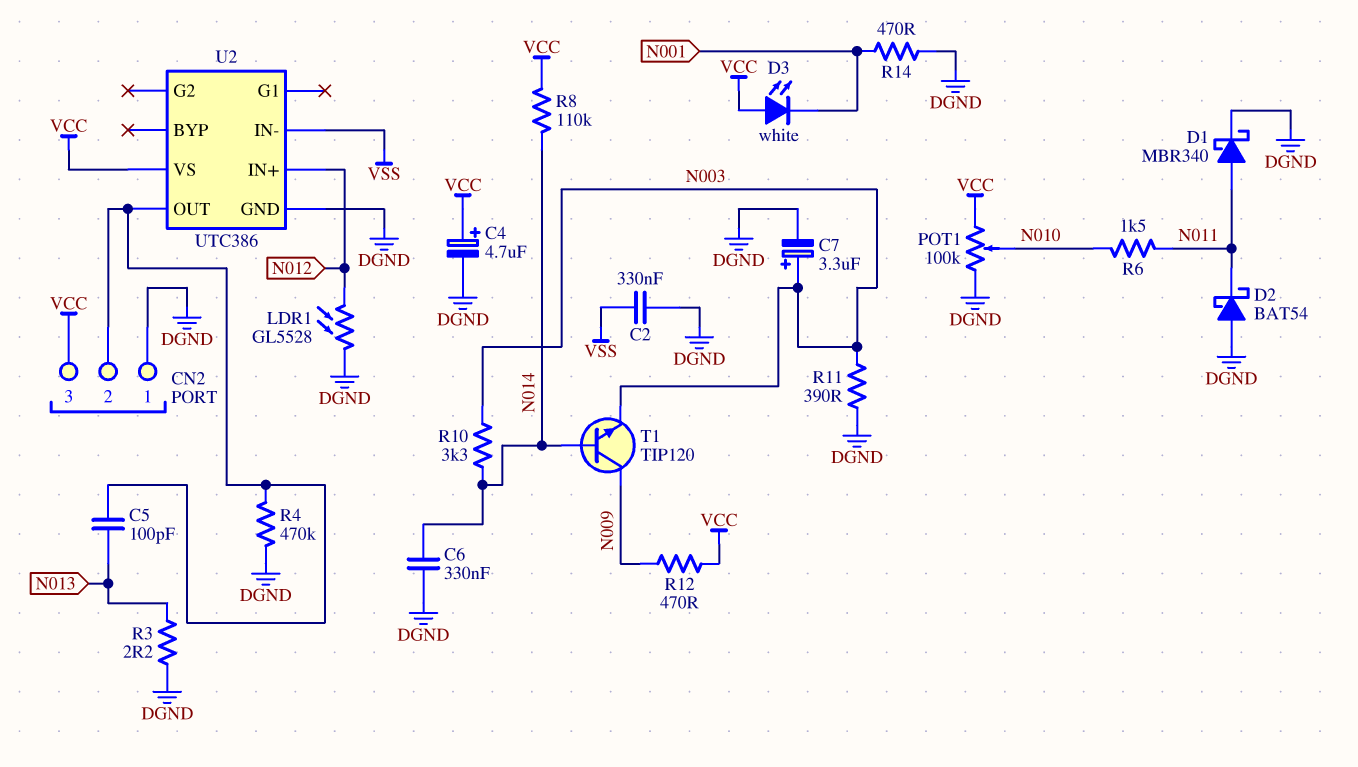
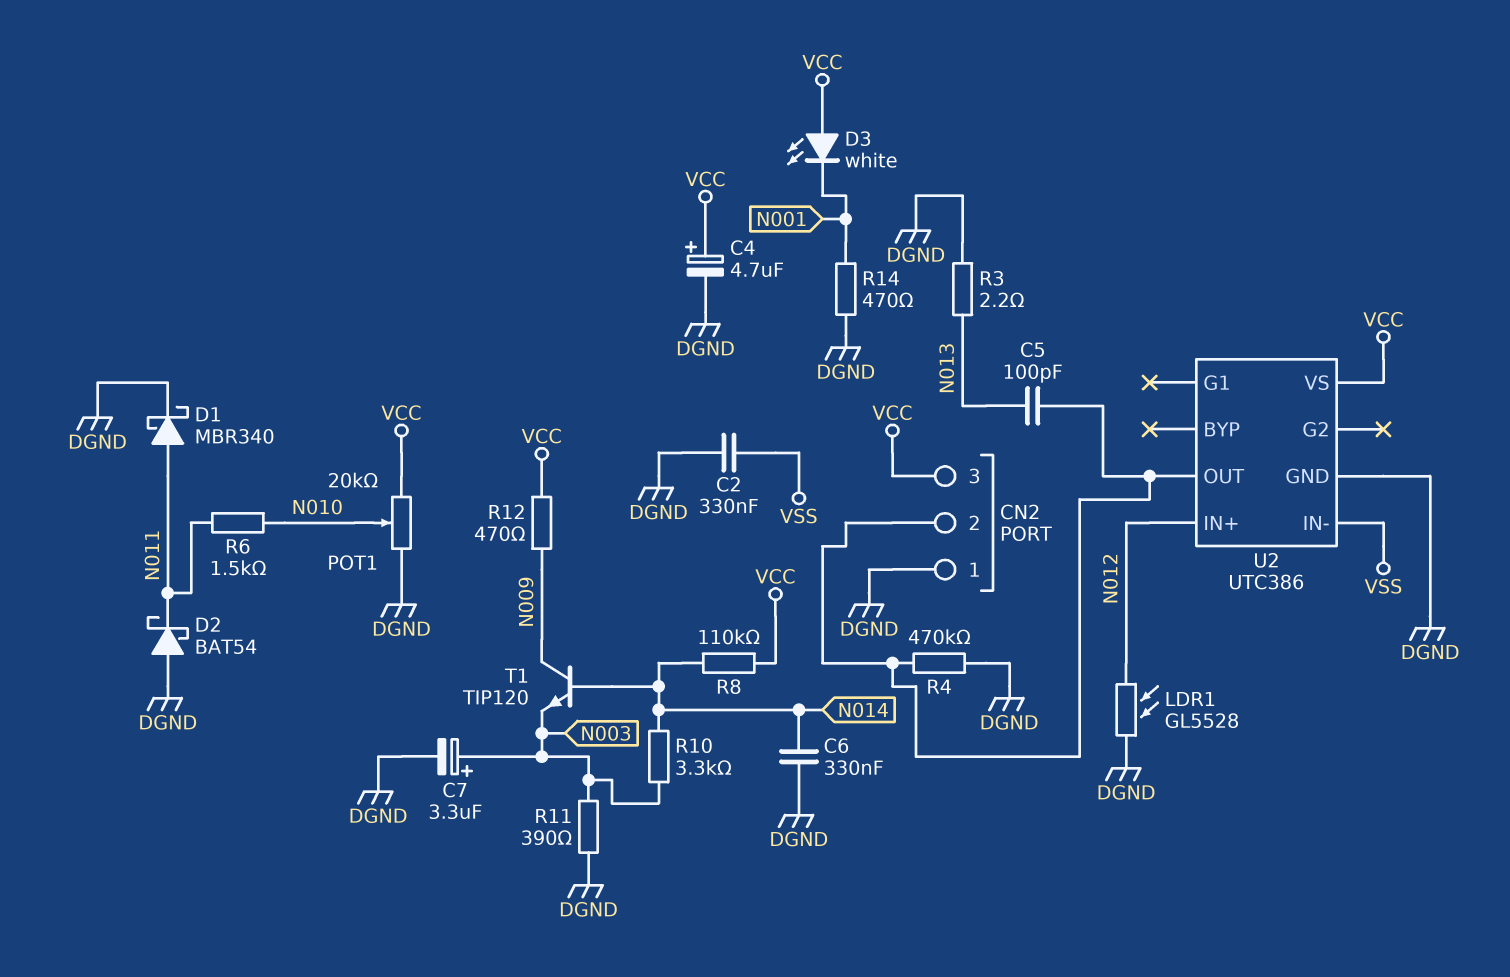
POT1: 100k (DGND, VCC, wiper N010) -> 20k (DGND, VCC, wiper N010)

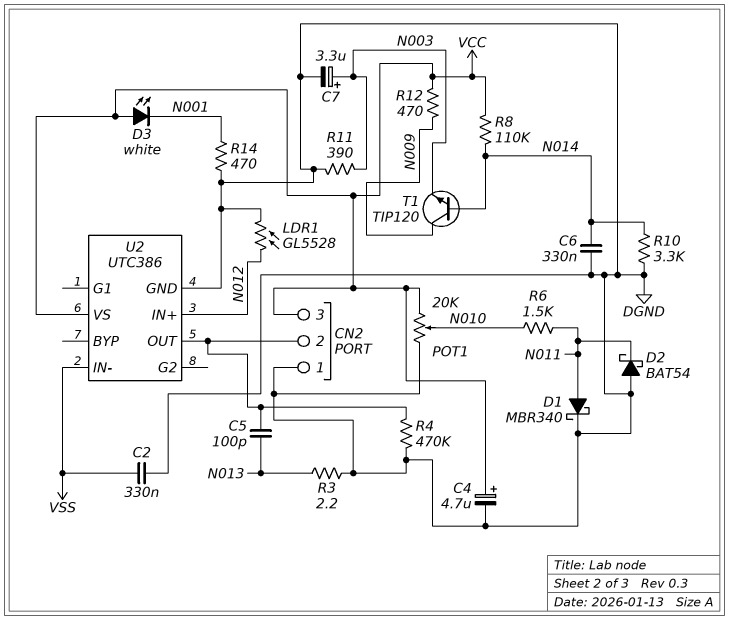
R10: 3.3k (N003, N014) -> 3.3k (DGND, N014)

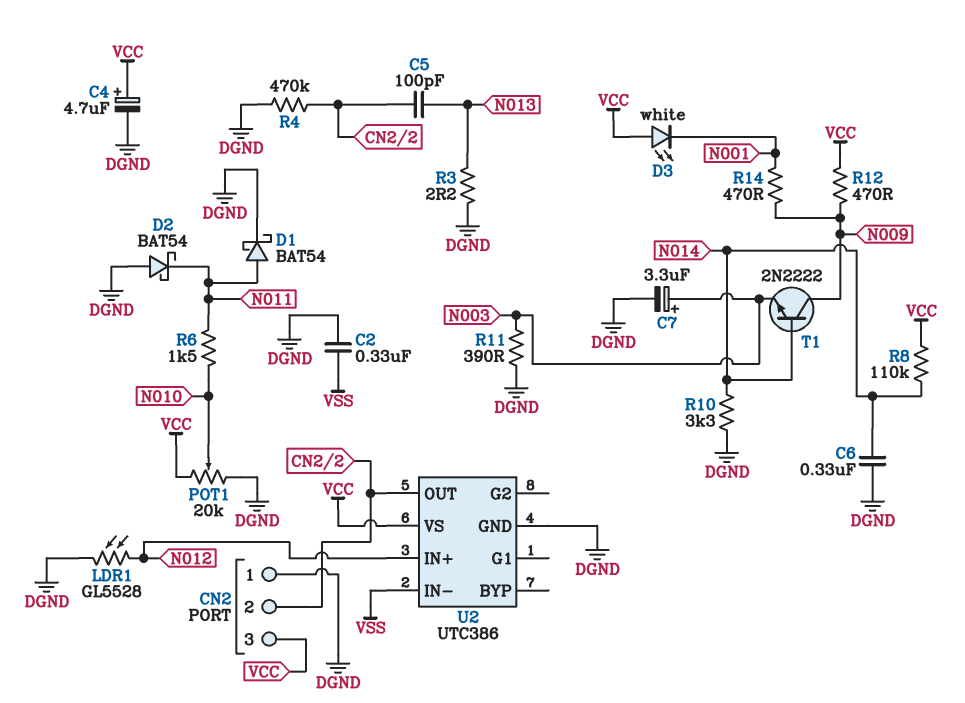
D1: schottky MBR340 (A N011, K DGND) -> schottky BAT54 (A N011, K DGND)
R14: 470 (DGND, N001) -> 470 (N001, N009)
T1: NPN TIP120 (B N014, C N009, E N003) -> NPN 2N2222 (B N014, C N009, E N003)

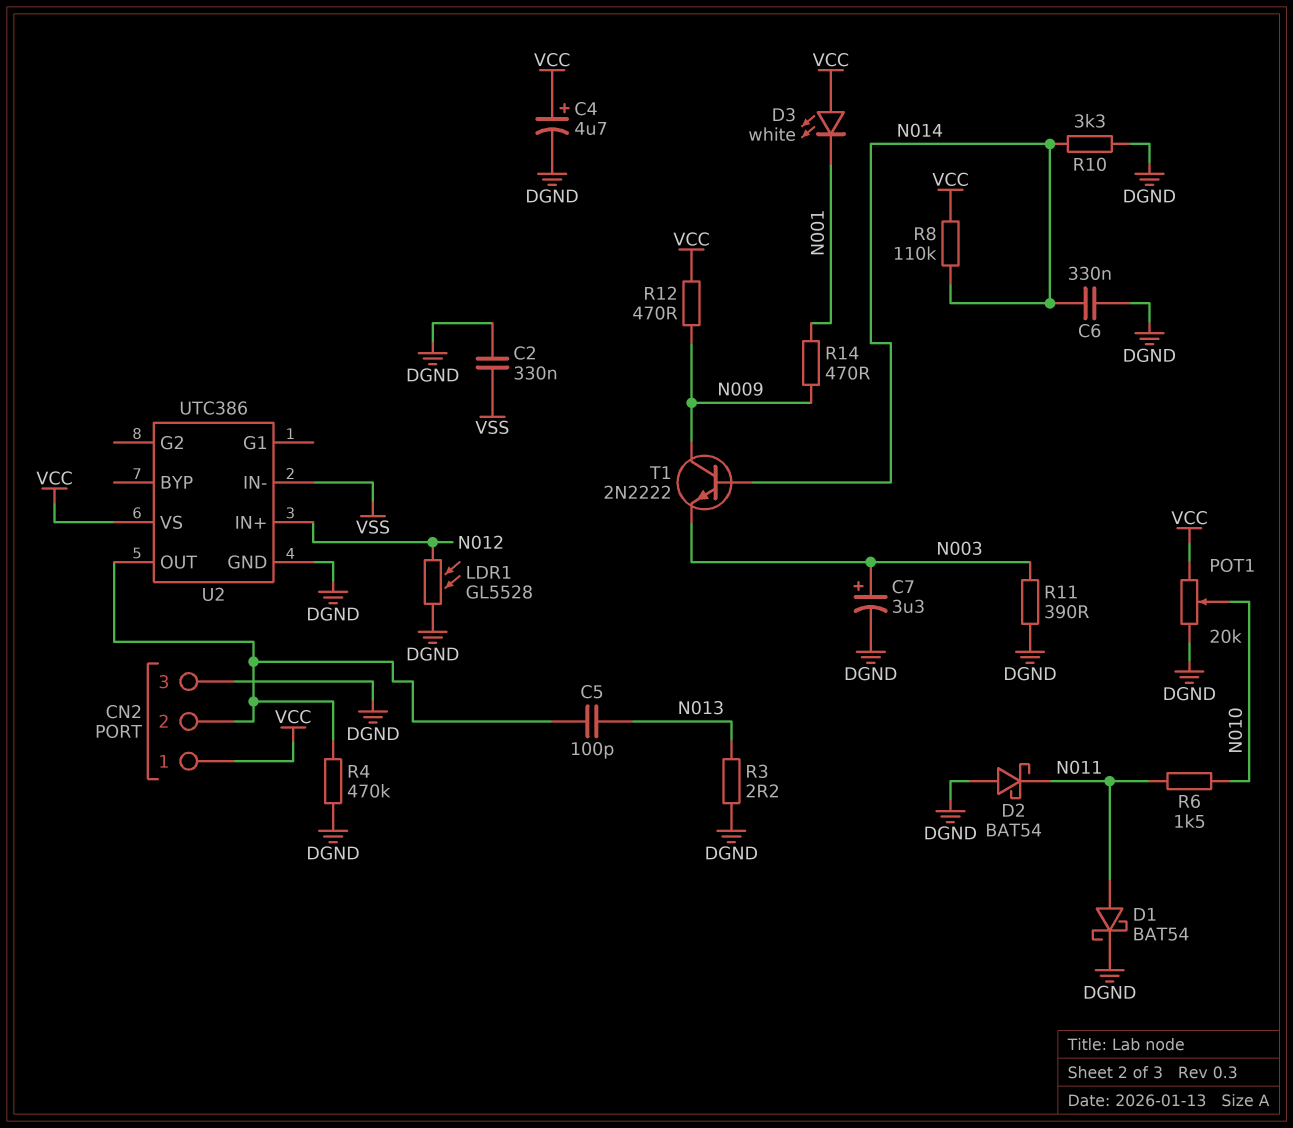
CN2 pin 1: DGND -> VCC
CN2 pin 3: VCC -> DGND

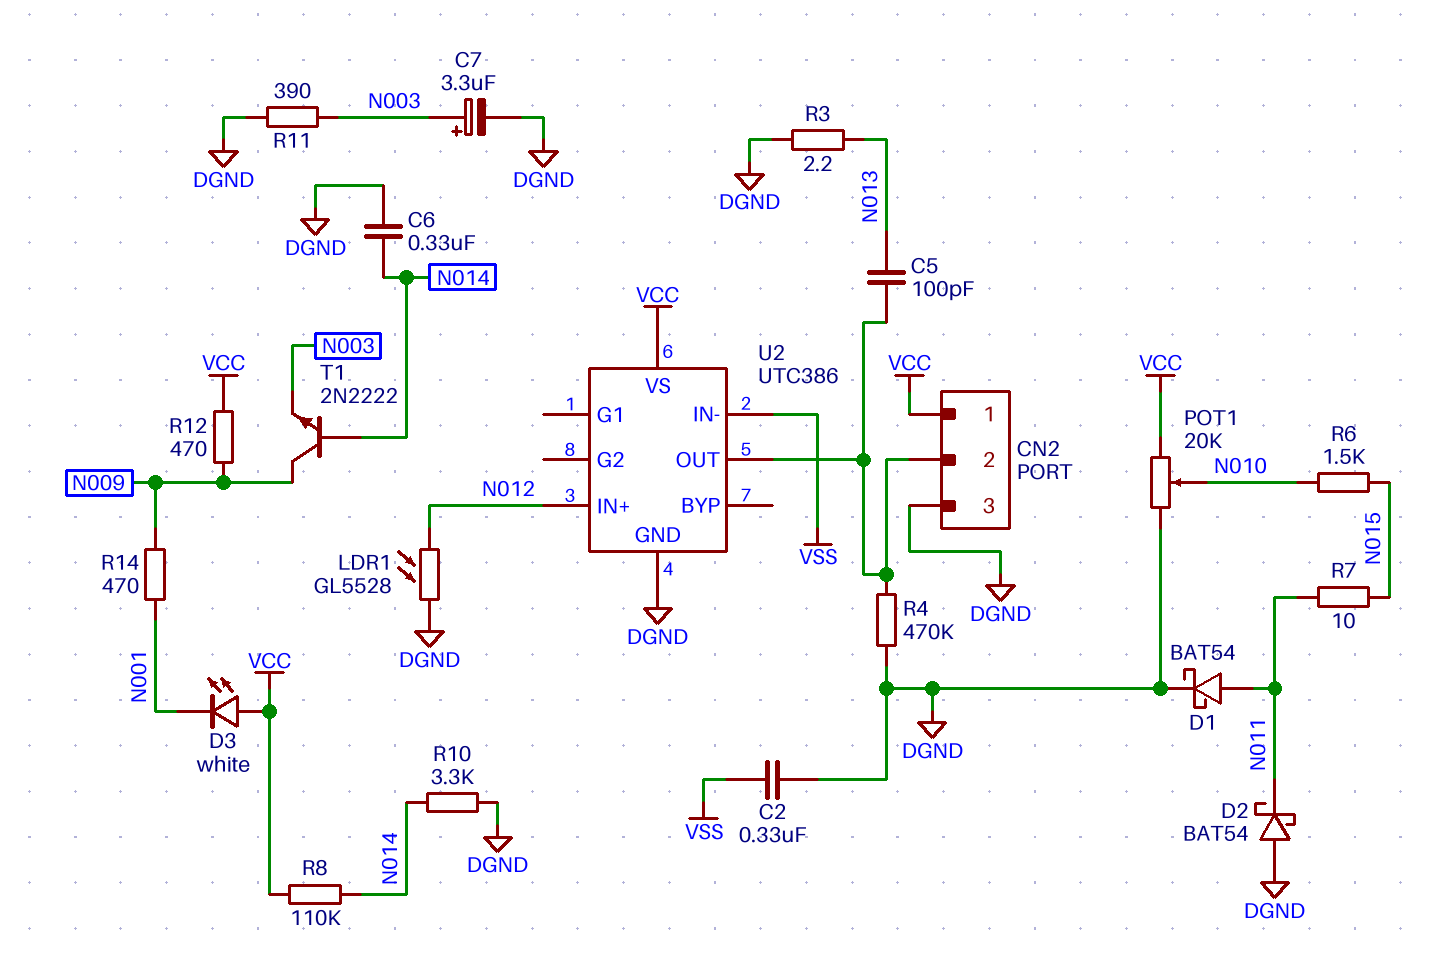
C4: 4.7uF (plus VCC, minus DGND) -> none
R6: 1.5k (N010, N011) -> 1.5k (N010, N015)
R7: none -> 10 (N011, N015)

